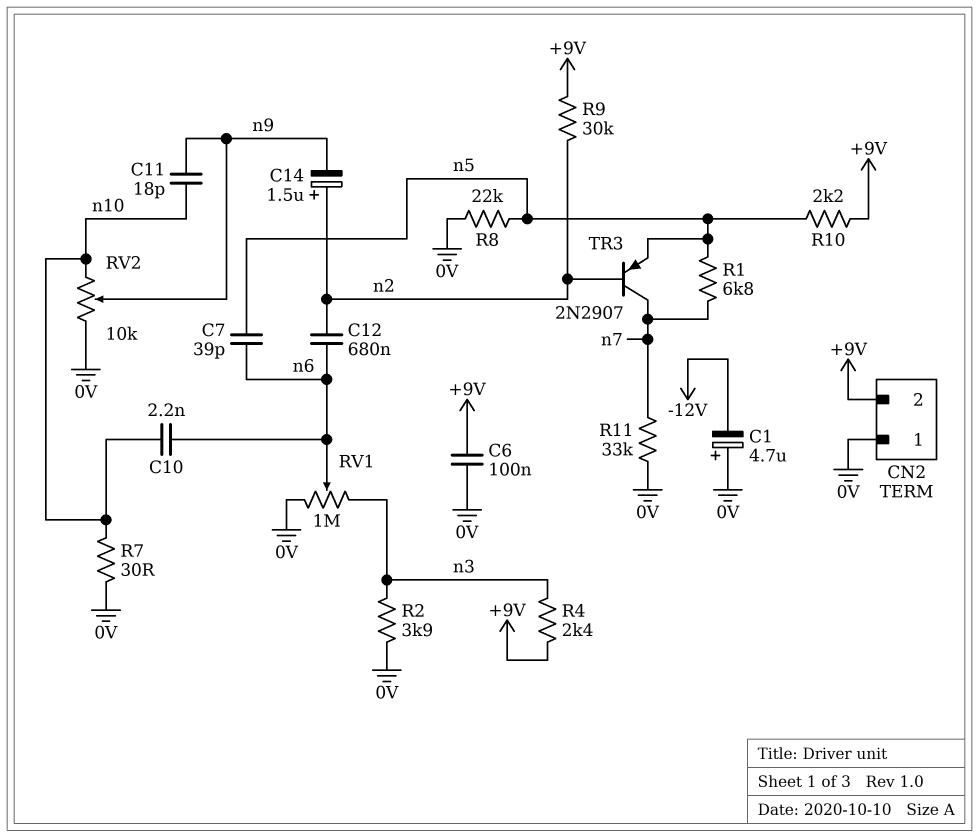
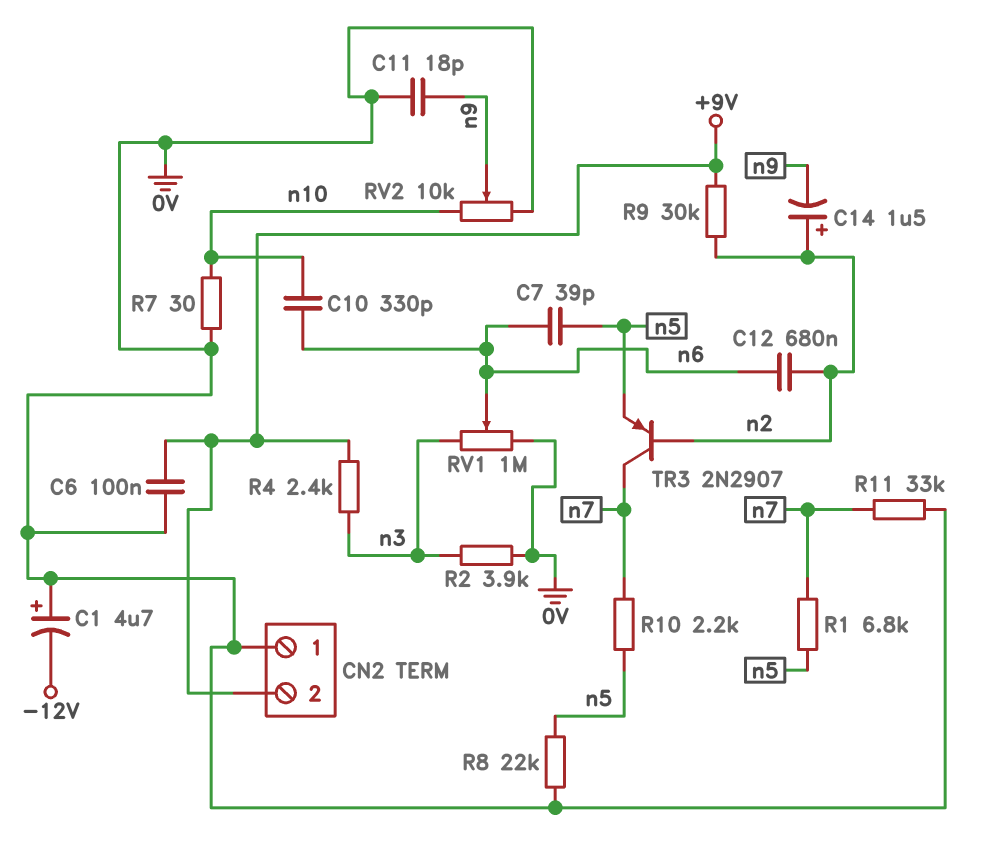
C10: 2.2nF (n6, n10) -> 330pF (n6, n10)
C11: 18pF (n9, n10) -> 18pF (0V, n9)
R10: 2.2k (+9V, n5) -> 2.2k (n5, n7)

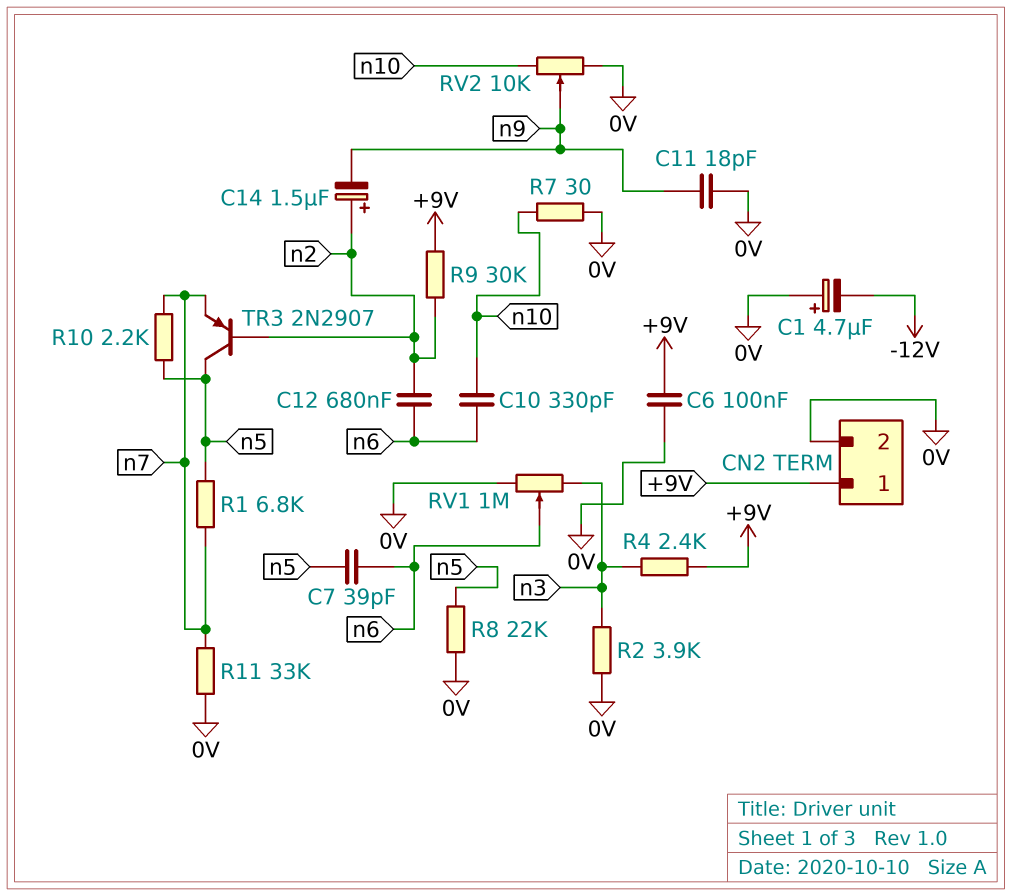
CN2 pin 1: 0V -> +9V
CN2 pin 2: +9V -> 0V
TR3: PNP 2N2907 (B n2, C n7, E n5) -> PNP 2N2907 (B n2, C n5, E n7)

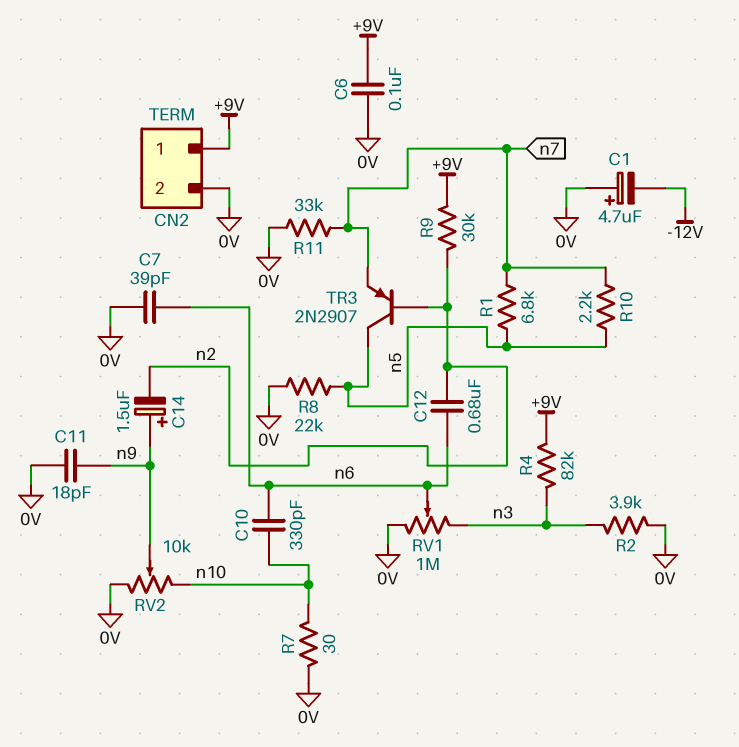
C7: 39pF (n5, n6) -> 39pF (0V, n6)
C14: 1.5uF (plus n2, minus n9) -> 1.5uF (plus n9, minus n2)
R4: 2.4k (+9V, n3) -> 82k (+9V, n3)

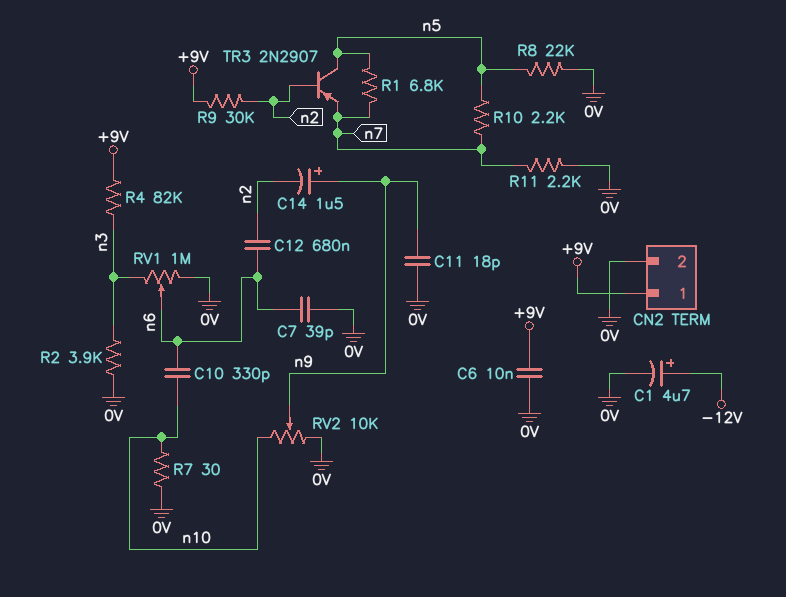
C1: 4.7uF (plus 0V, minus -12V) -> 4.7uF (plus -12V, minus 0V)
C6: 100nF (+9V, 0V) -> 10nF (+9V, 0V)
R11: 33k (0V, n7) -> 2.2k (0V, n7)

